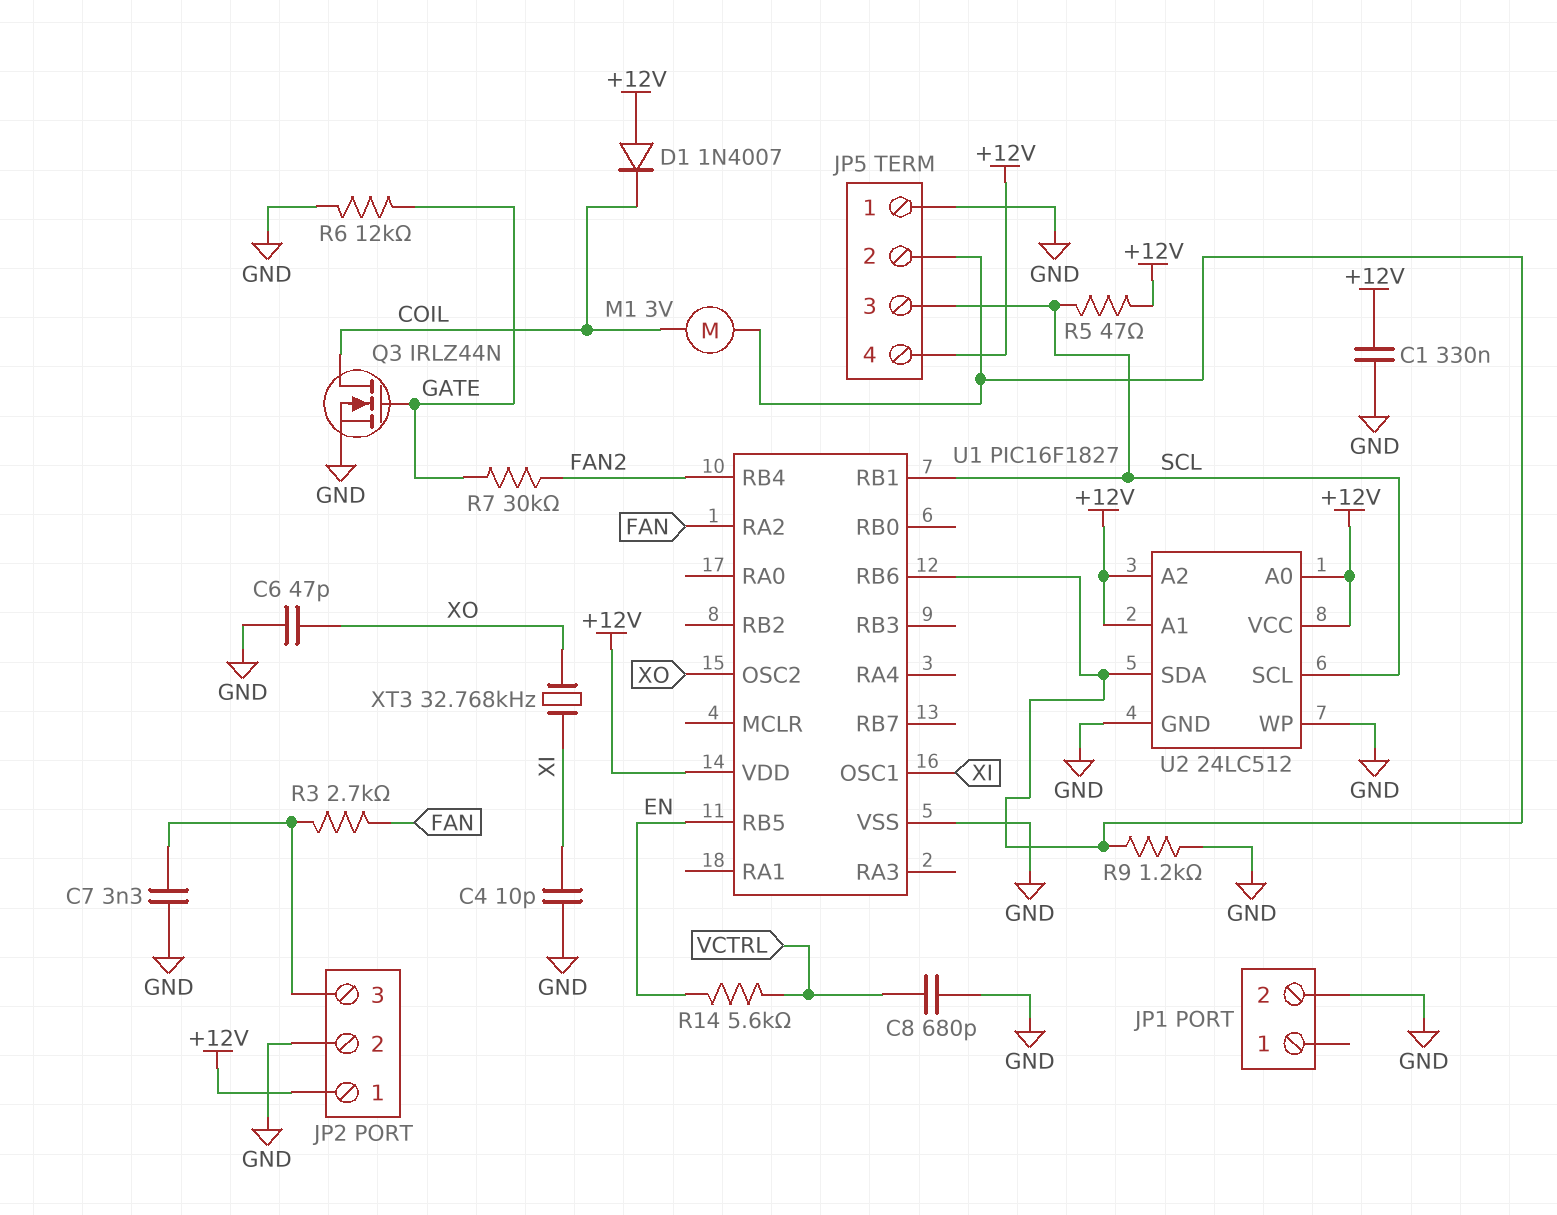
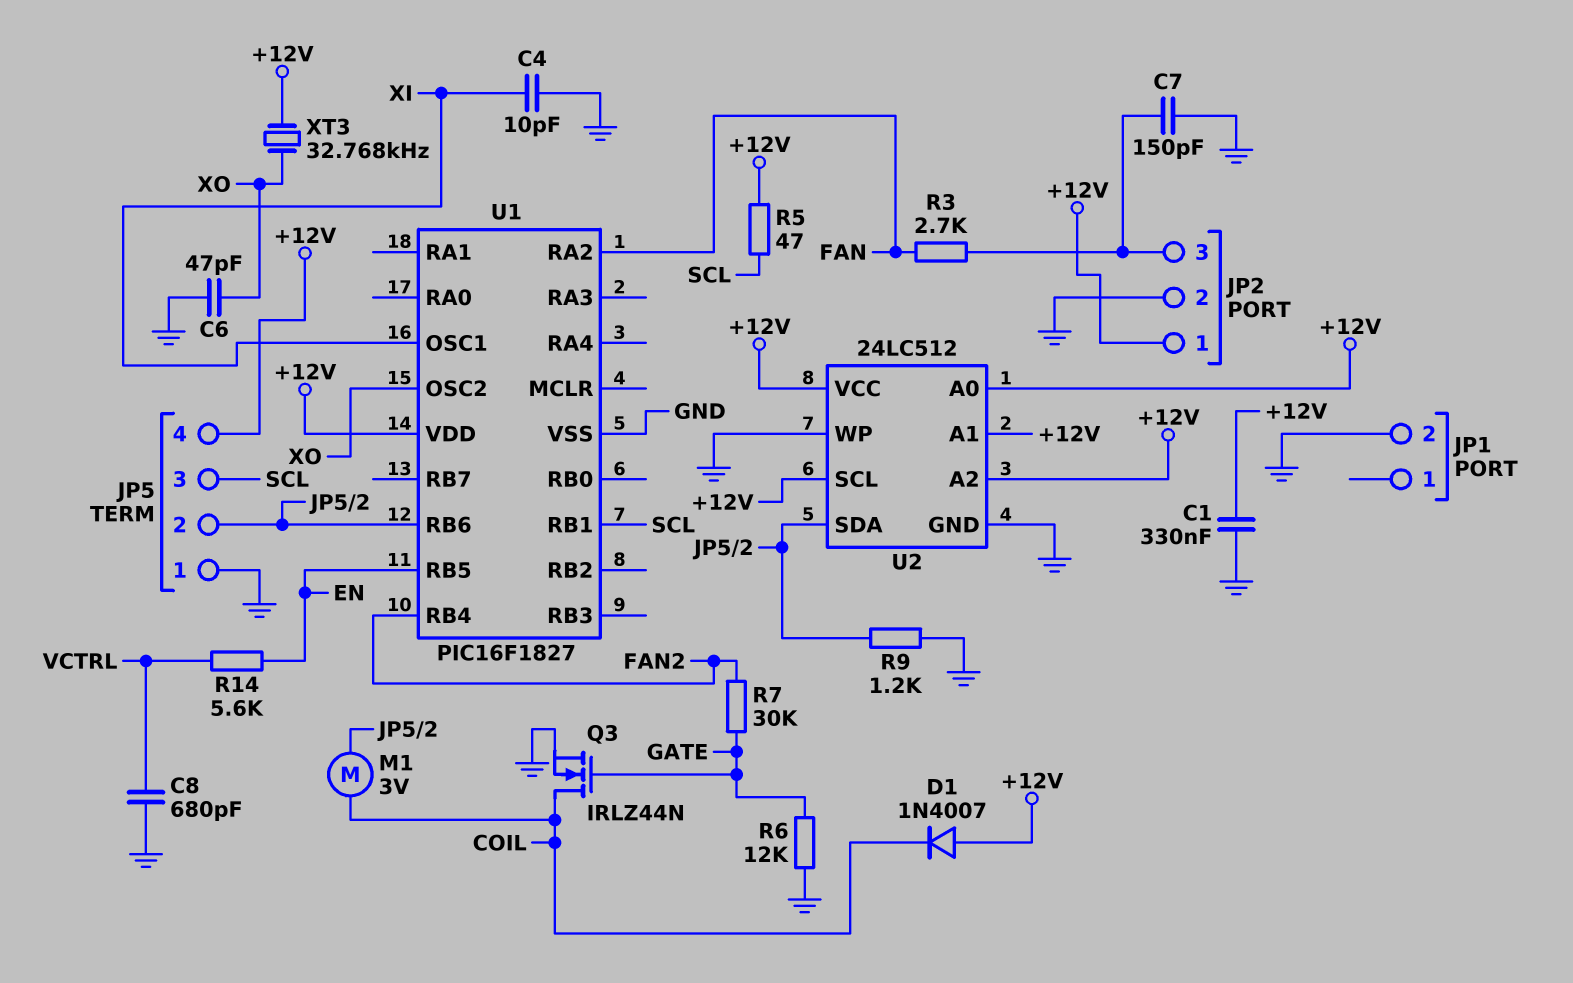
C7: 3.3nF (GND, JP2/3) -> 150pF (GND, JP2/3)
U2 pin SCL: SCL -> +12V
XT3: 32.768kHz (XI, XO) -> 32.768kHz (+12V, XO)

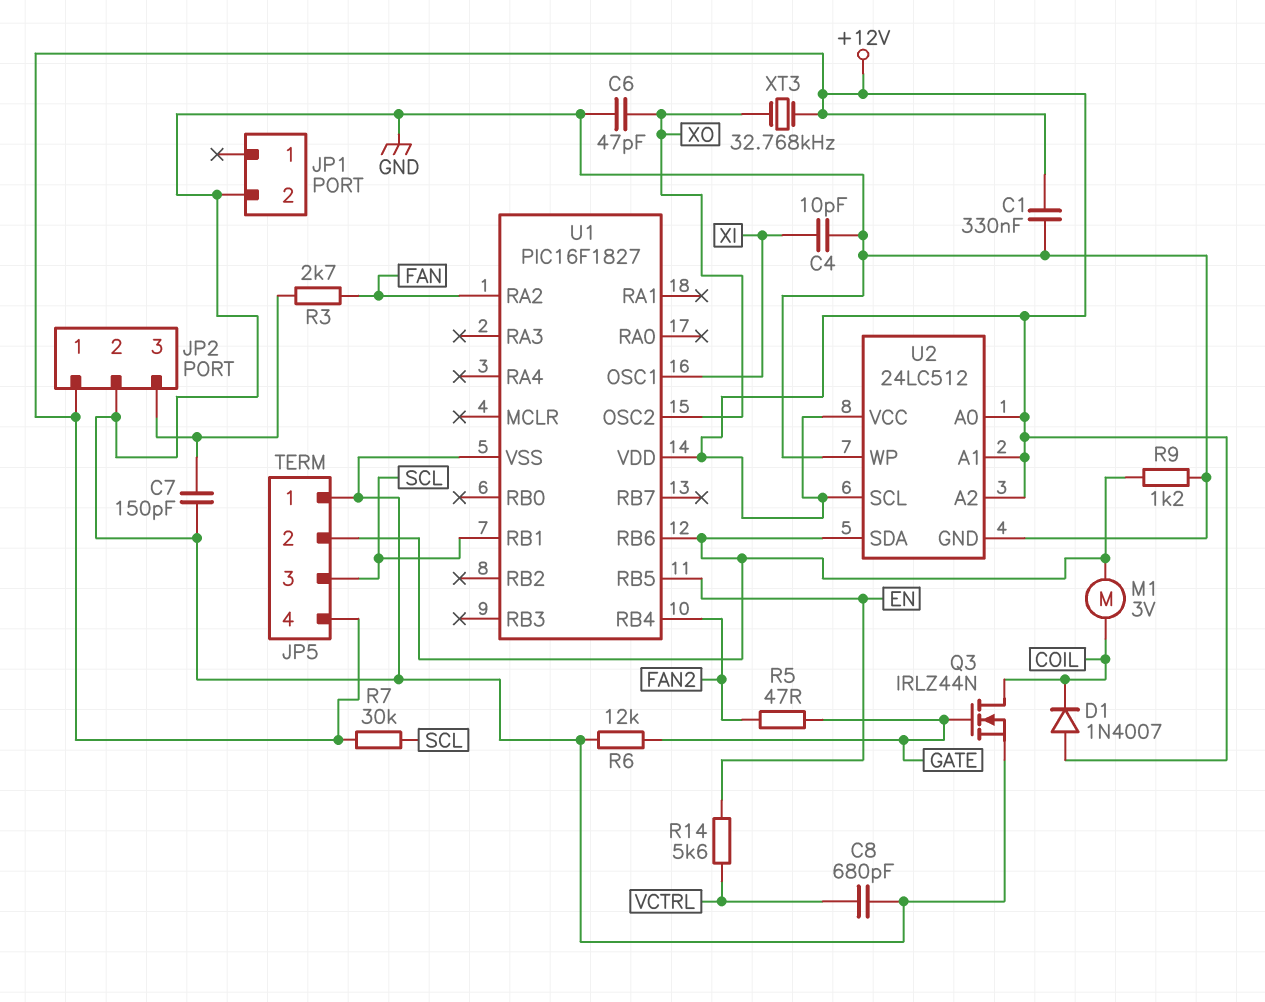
R5: 47 (+12V, SCL) -> 47 (FAN2, GATE)
R7: 30k (FAN2, GATE) -> 30k (+12V, SCL)

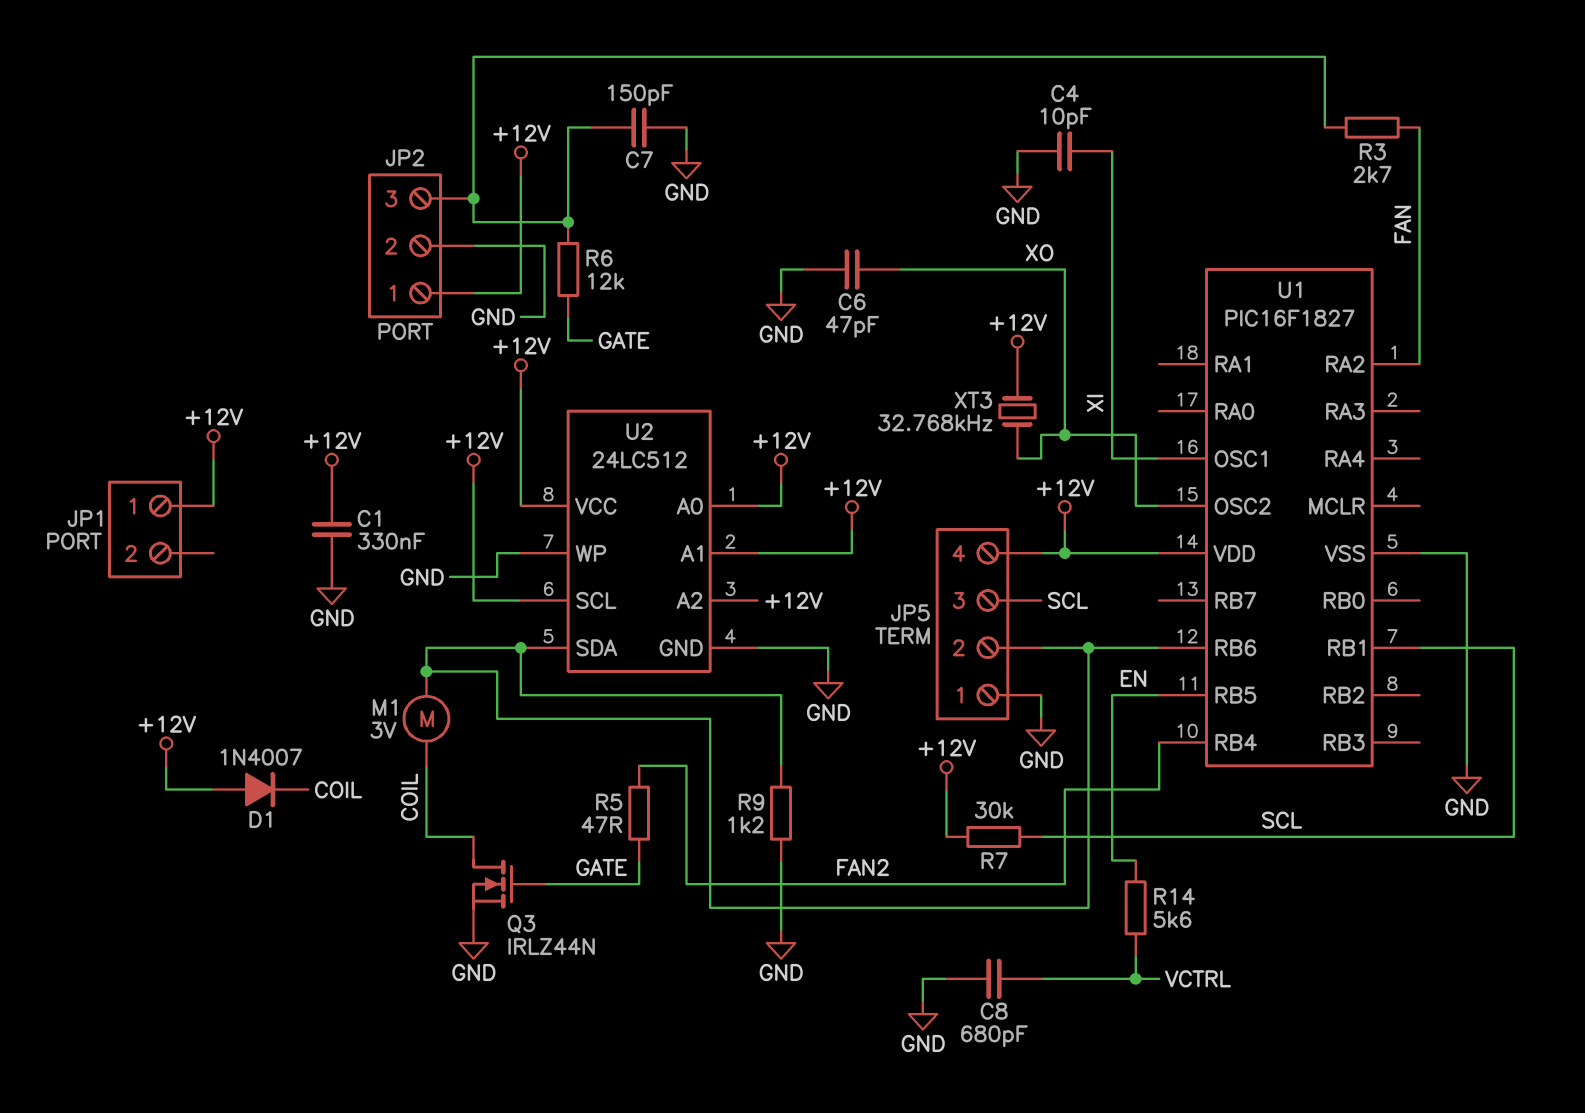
JP1 pin 1: none -> +12V
JP1 pin 2: GND -> none
R6: 12k (GATE, GND) -> 12k (GATE, JP2/3)

